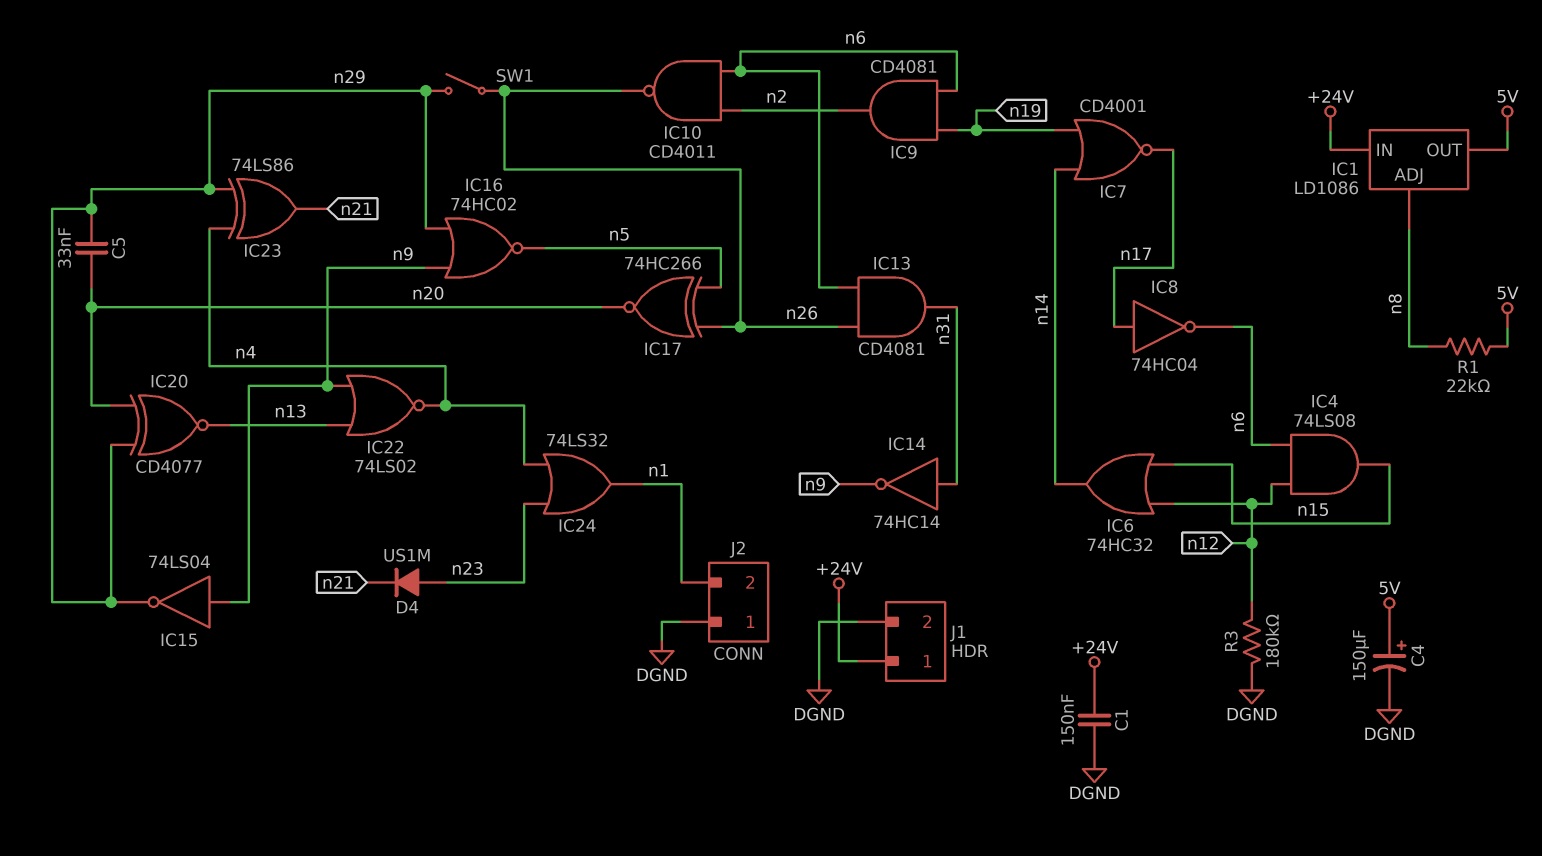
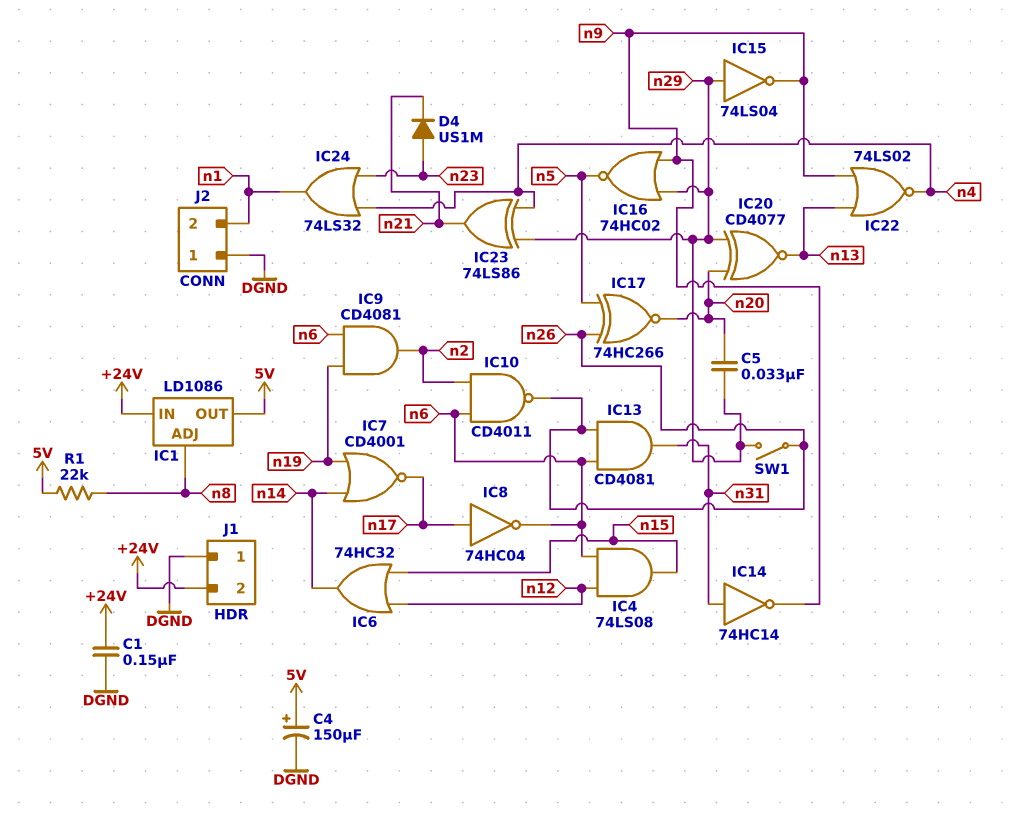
IC15: NOT 74LS04 (in n9, out n29) -> NOT 74LS04 (in n29, out n9)
J1 pin 1: +24V -> DGND
J1 pin 2: DGND -> +24V
R3: 180k (DGND, n12) -> none

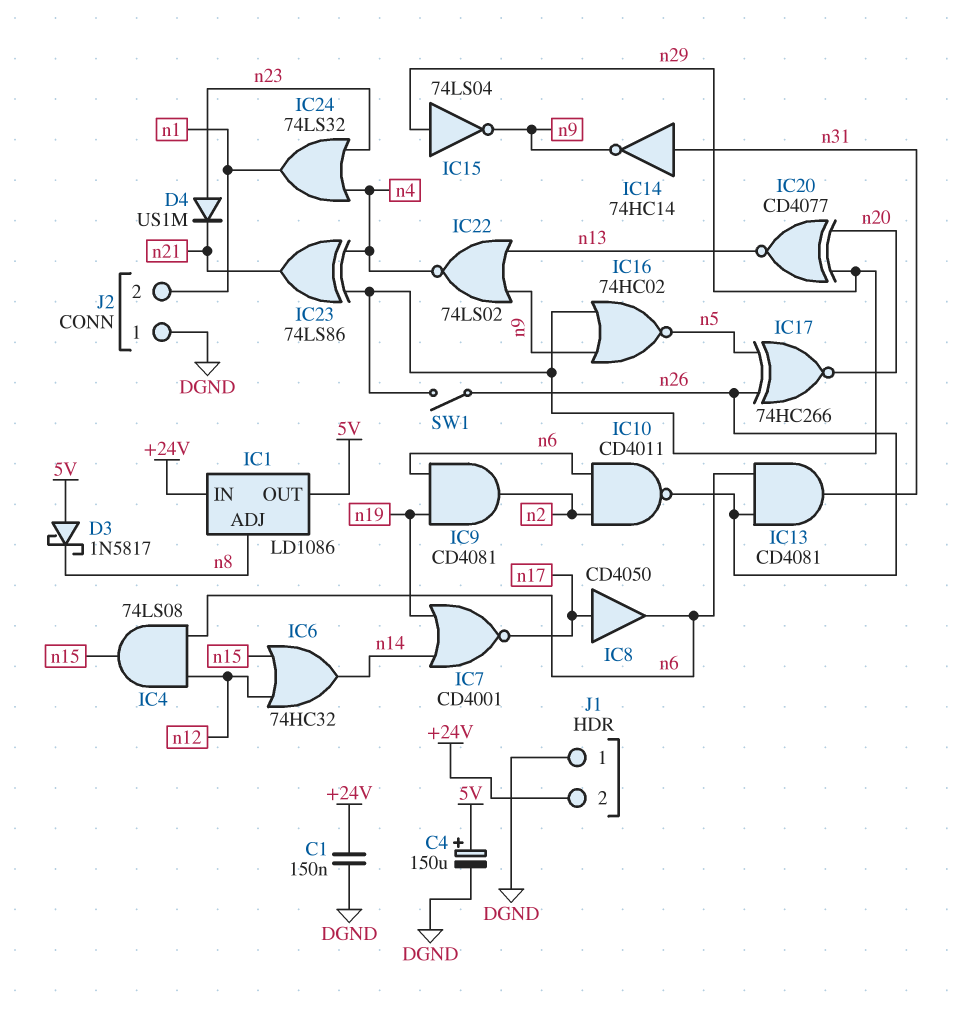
C5: 33nF (n20, n29) -> none
D3: none -> schottky 1N5817 (A 5V, K n8)
IC8: NOT 74HC04 (in n17, out n6) -> buffer CD4050 (in n17, out n6)
R1: 22k (5V, n8) -> none

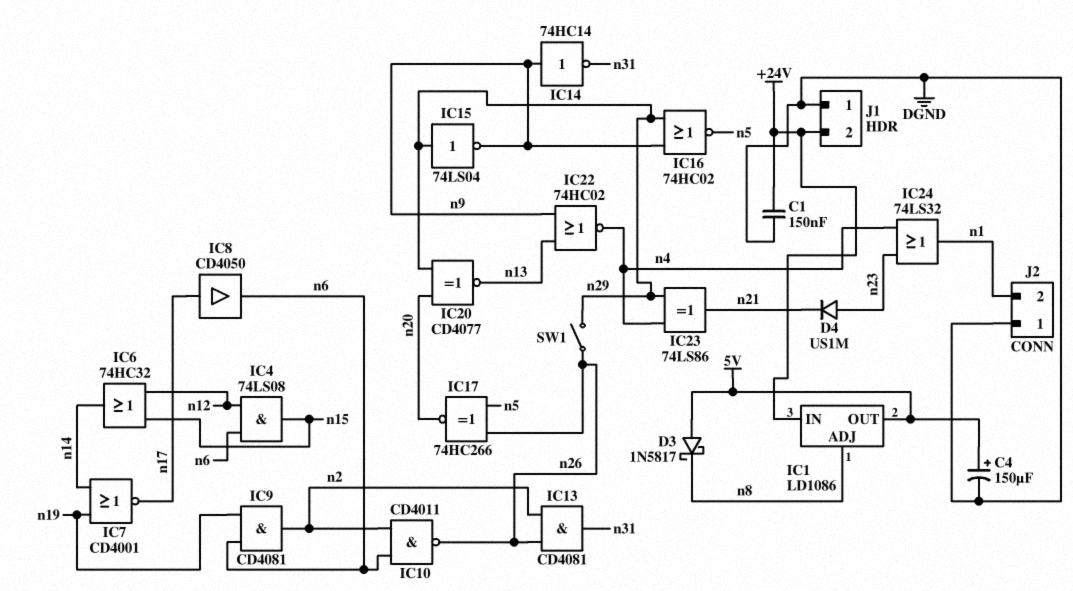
IC13: AND CD4081 (in n6, in n26, out n31) -> AND CD4081 (in n2, in n26, out n31)
IC14: NOT 74HC14 (in n31, out n9) -> NOT 74HC14 (in n9, out n31)
IC22: NOR 74LS02 (in n9, in n13, out n4) -> NOR 74HC02 (in n9, in n13, out n4)

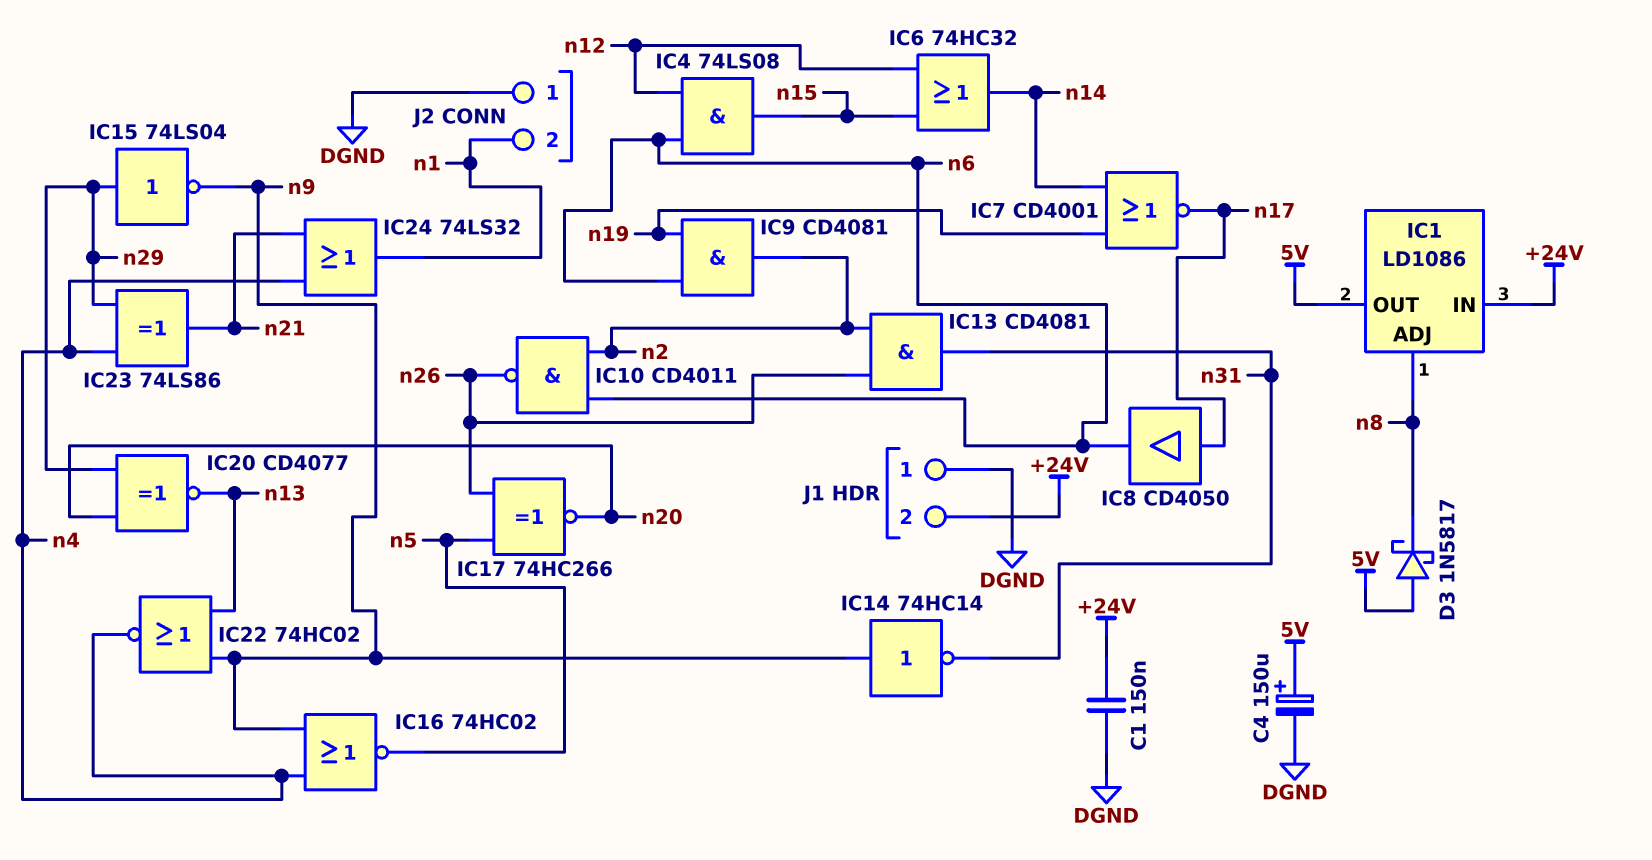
D4: diode US1M (A n23, K n21) -> none
IC16: NOR 74HC02 (in n9, in n29, out n5) -> NOR 74HC02 (in n4, in n9, out n5)
IC24: OR 74LS32 (in n4, in n23, out n1) -> OR 74LS32 (in n4, in n21, out n1)
SW1: switch (n26, n29) -> none

